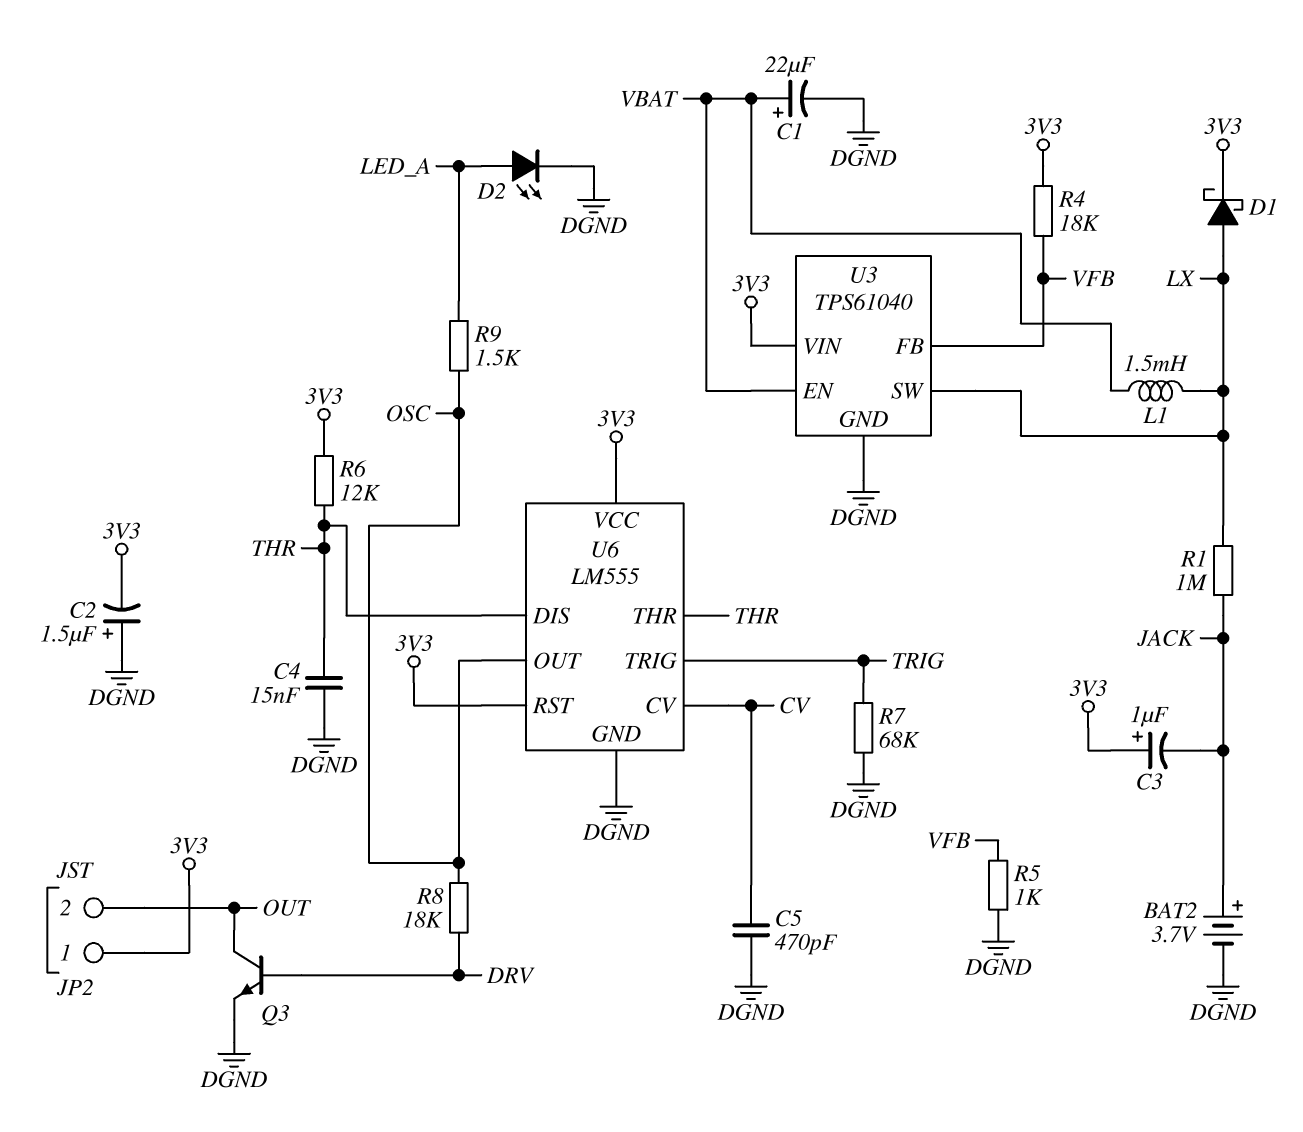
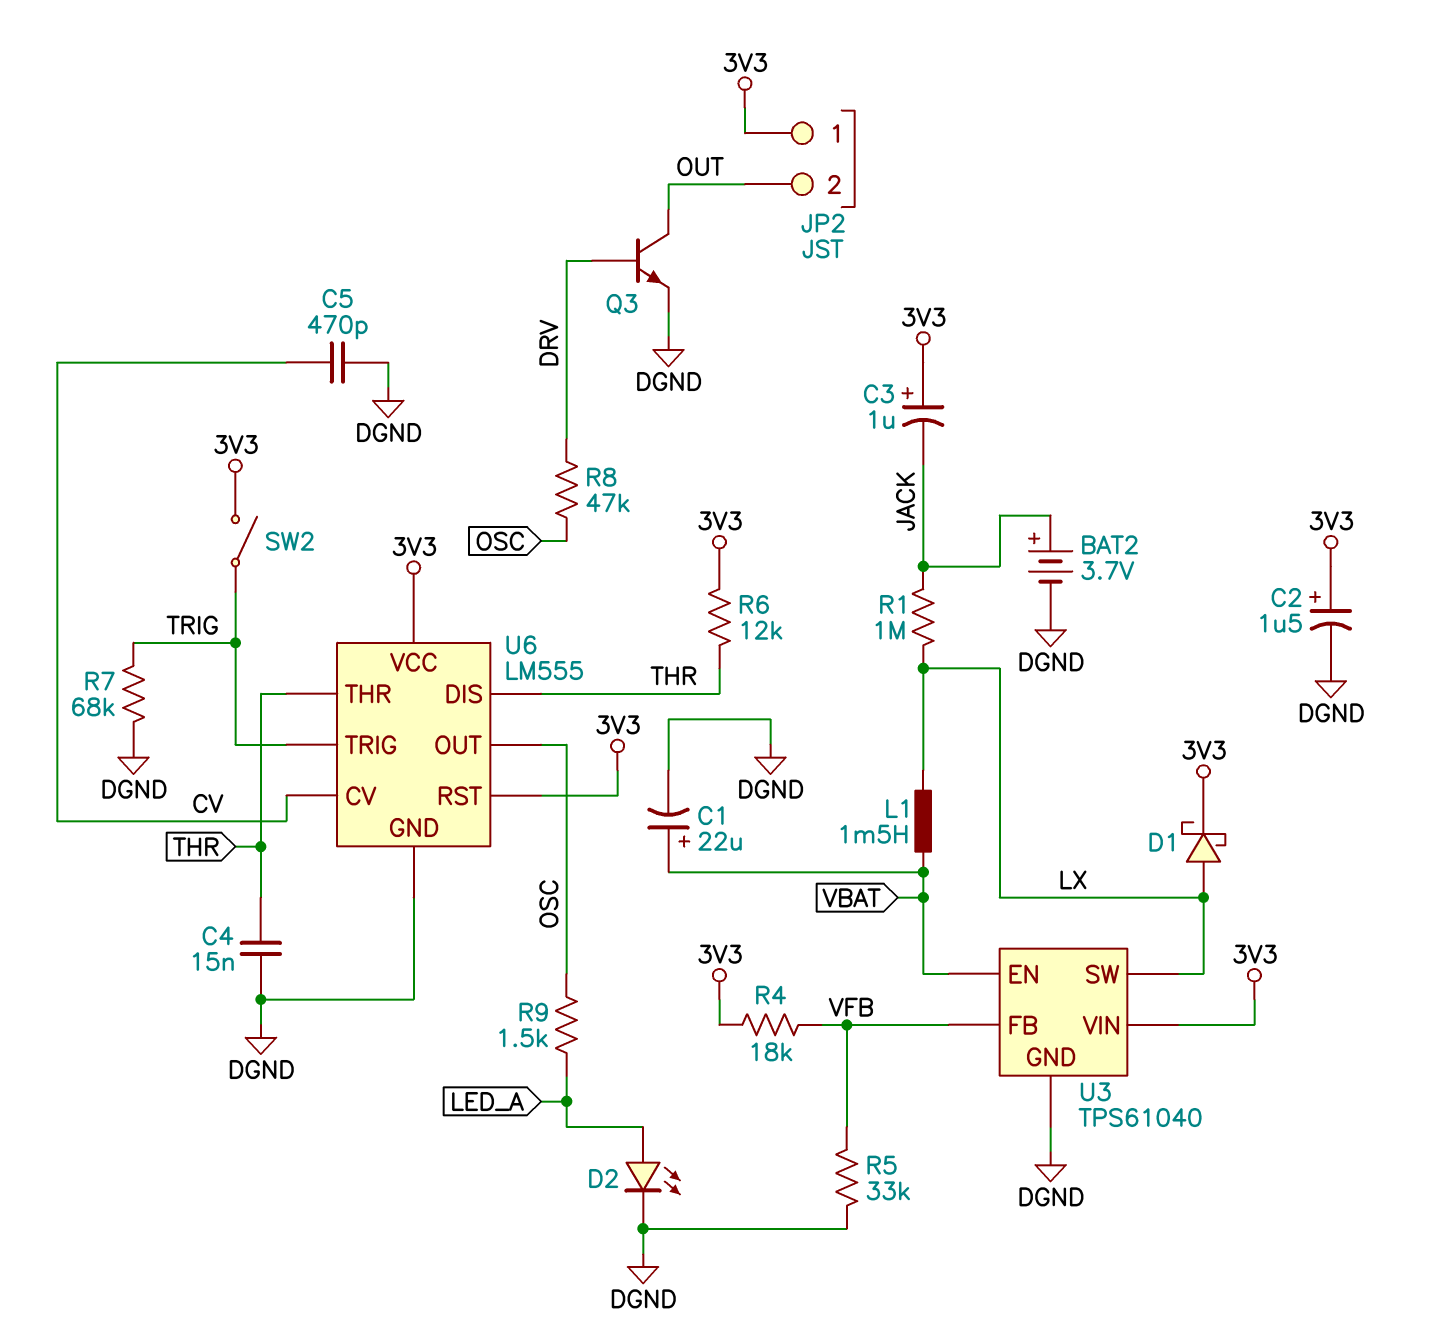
C2: 1.5uF (plus DGND, minus 3V3) -> 1.5uF (plus 3V3, minus DGND)
R5: 1k (DGND, VFB) -> 33k (DGND, VFB)
R8: 18k (DRV, OSC) -> 47k (DRV, OSC)
SW2: none -> switch (3V3, TRIG)

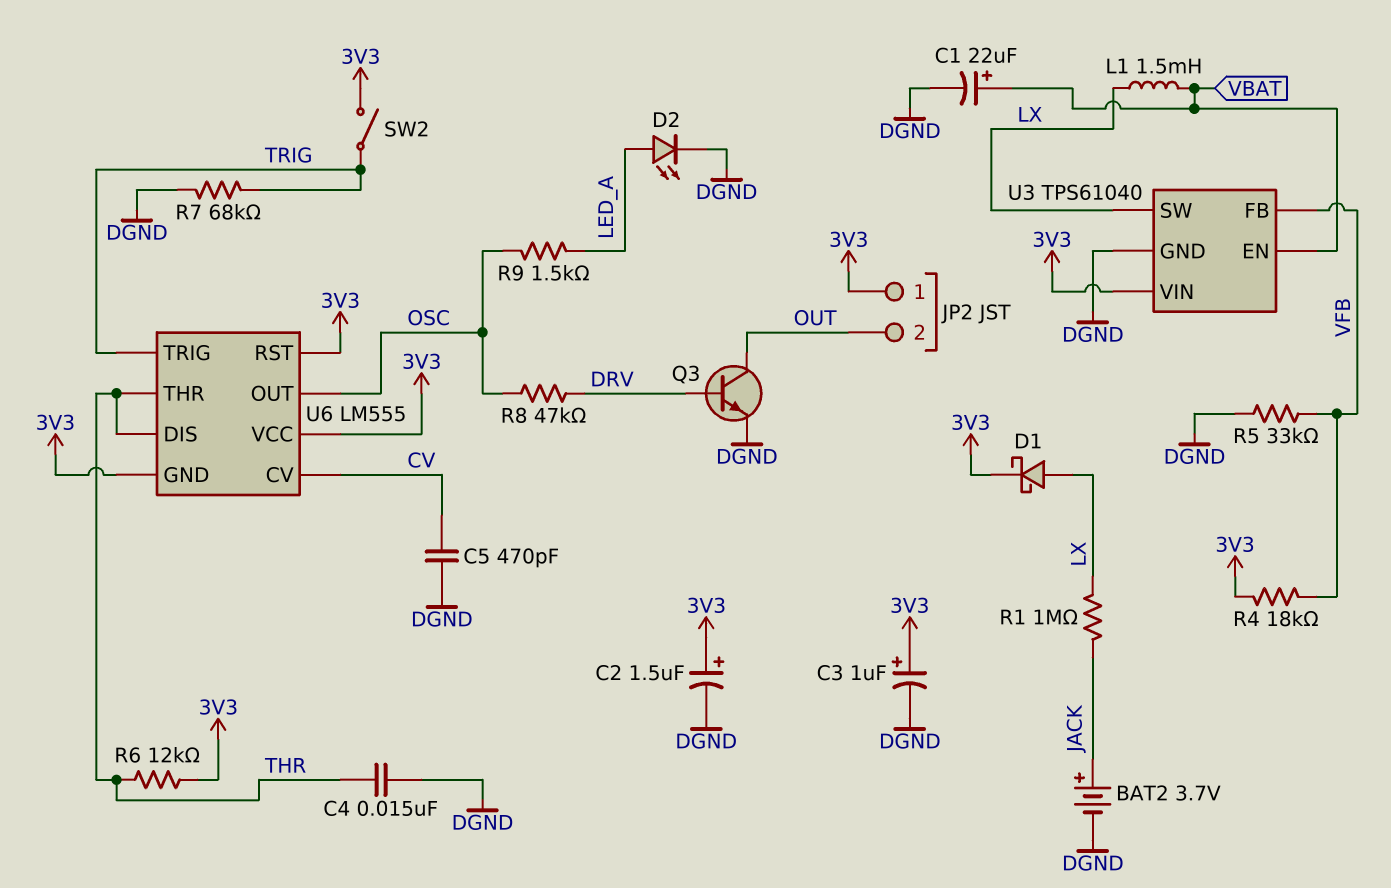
C3: 1uF (plus 3V3, minus JACK) -> 1uF (plus 3V3, minus DGND)
U6 pin GND: DGND -> 3V3

